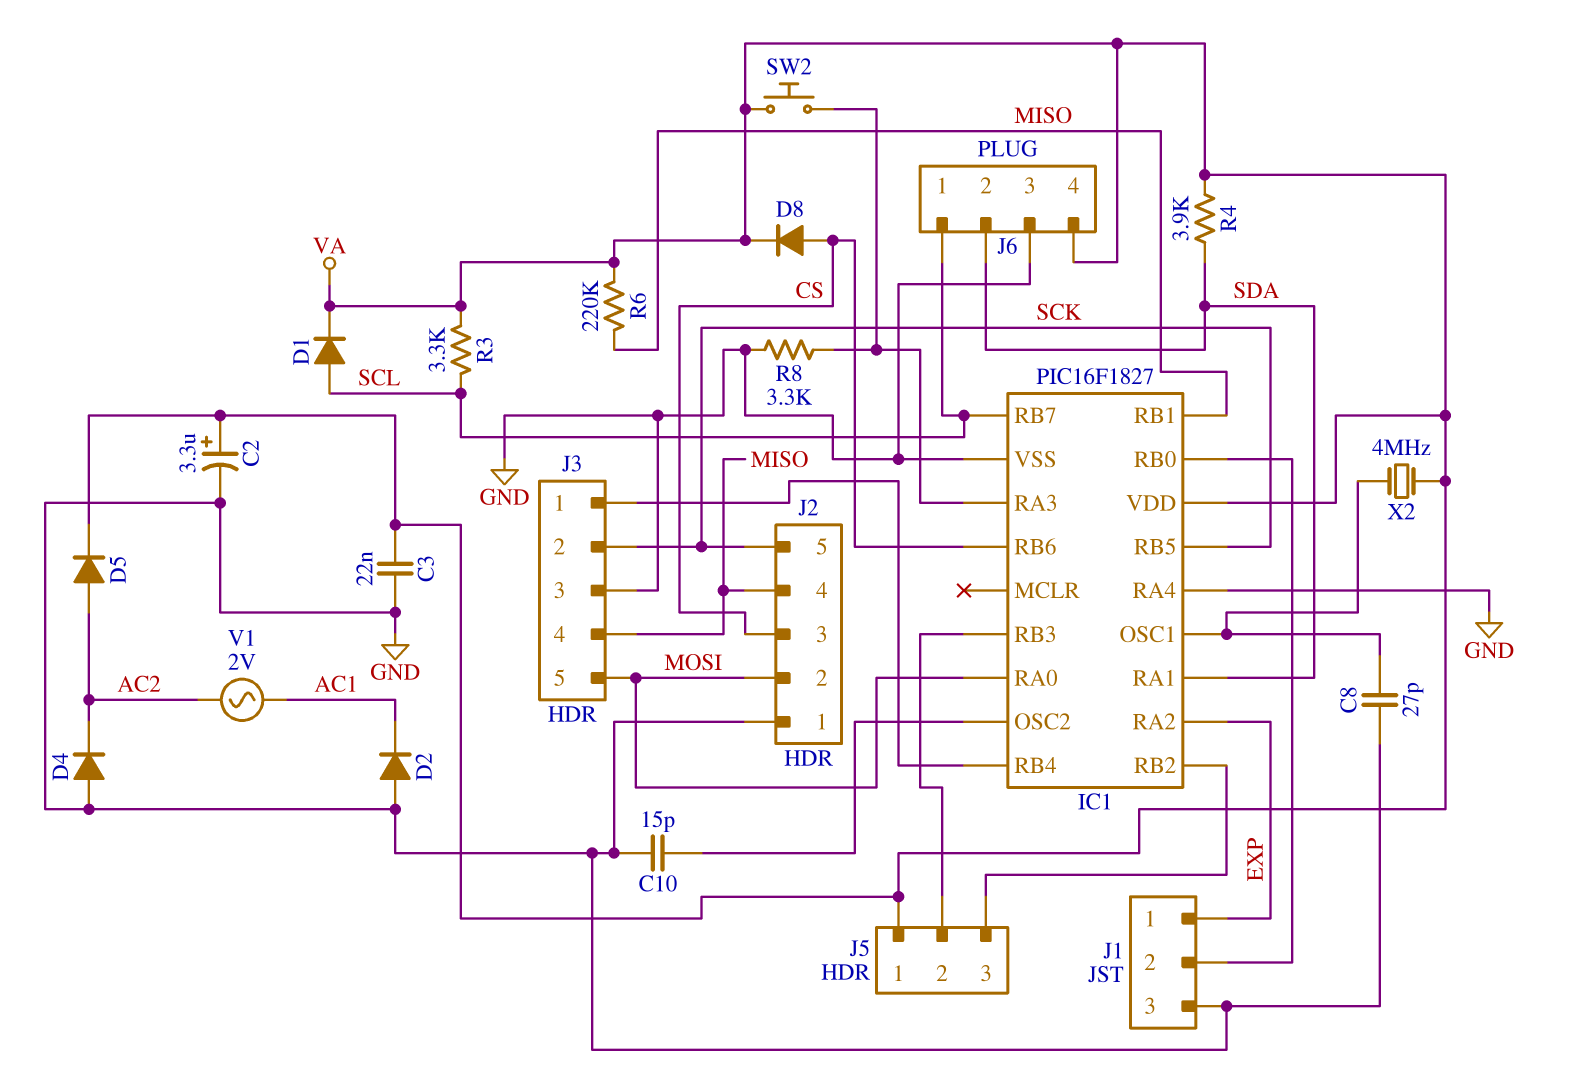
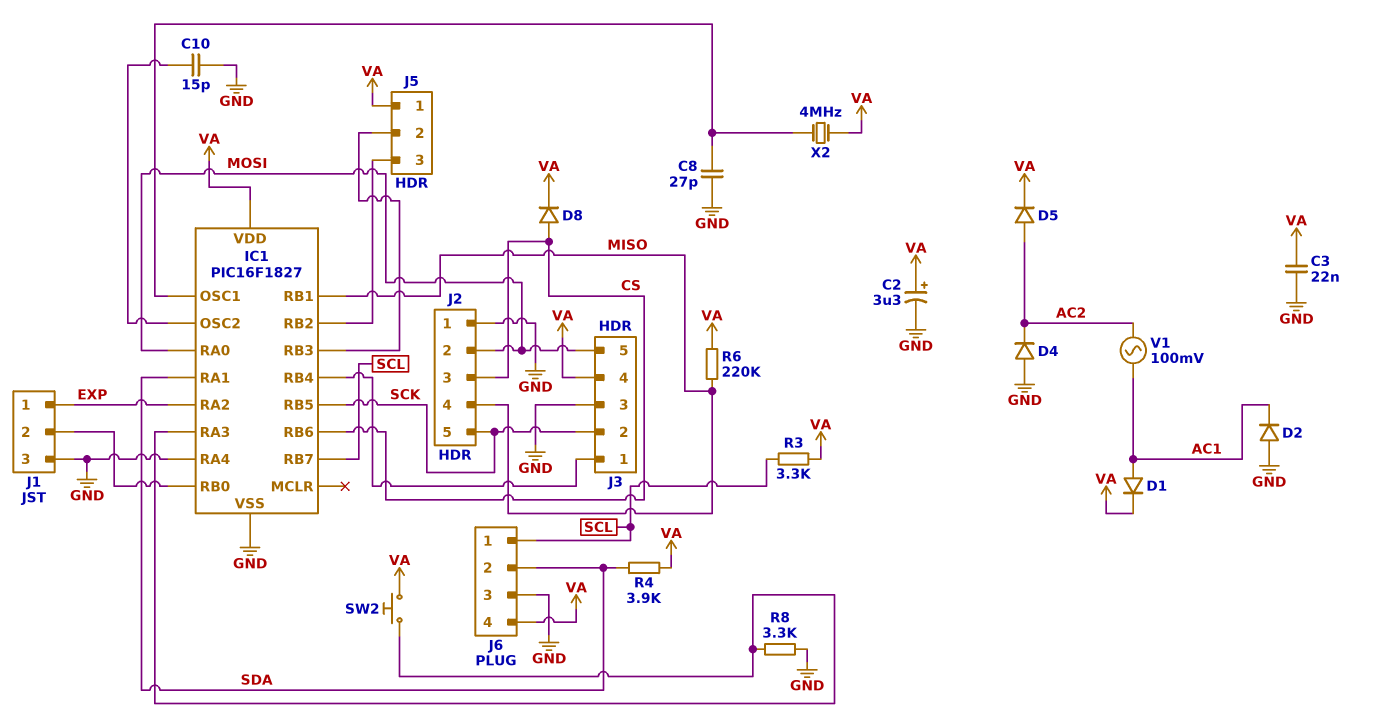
D1: diode (A SCL, K VA) -> diode (A AC1, K VA)
J3 pin 4: MISO -> VA
V1: AC 2V (AC1, AC2) -> AC 100mV (AC1, AC2)

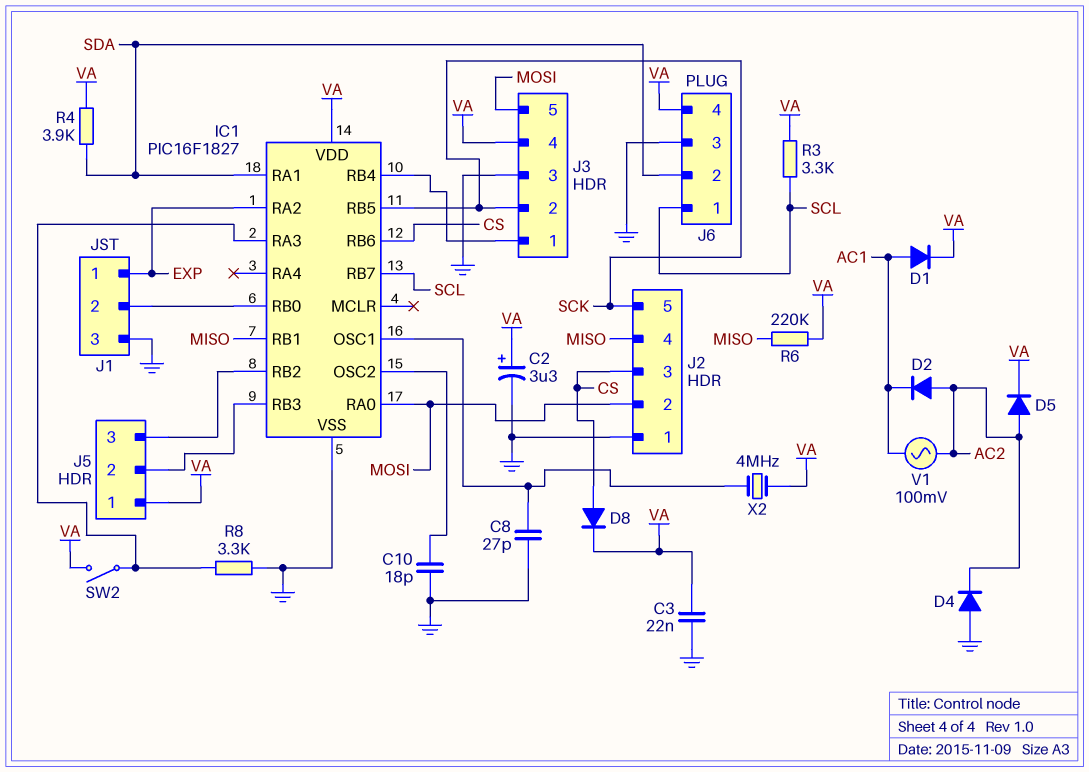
C10: 15pF (GND, IC1/OSC2) -> 18pF (GND, IC1/OSC2)
D2: diode (A GND, K AC1) -> diode (A AC2, K AC1)
IC1 pin RA4: GND -> none
SW2: button (IC1/RA3, VA) -> switch (IC1/RA3, VA)

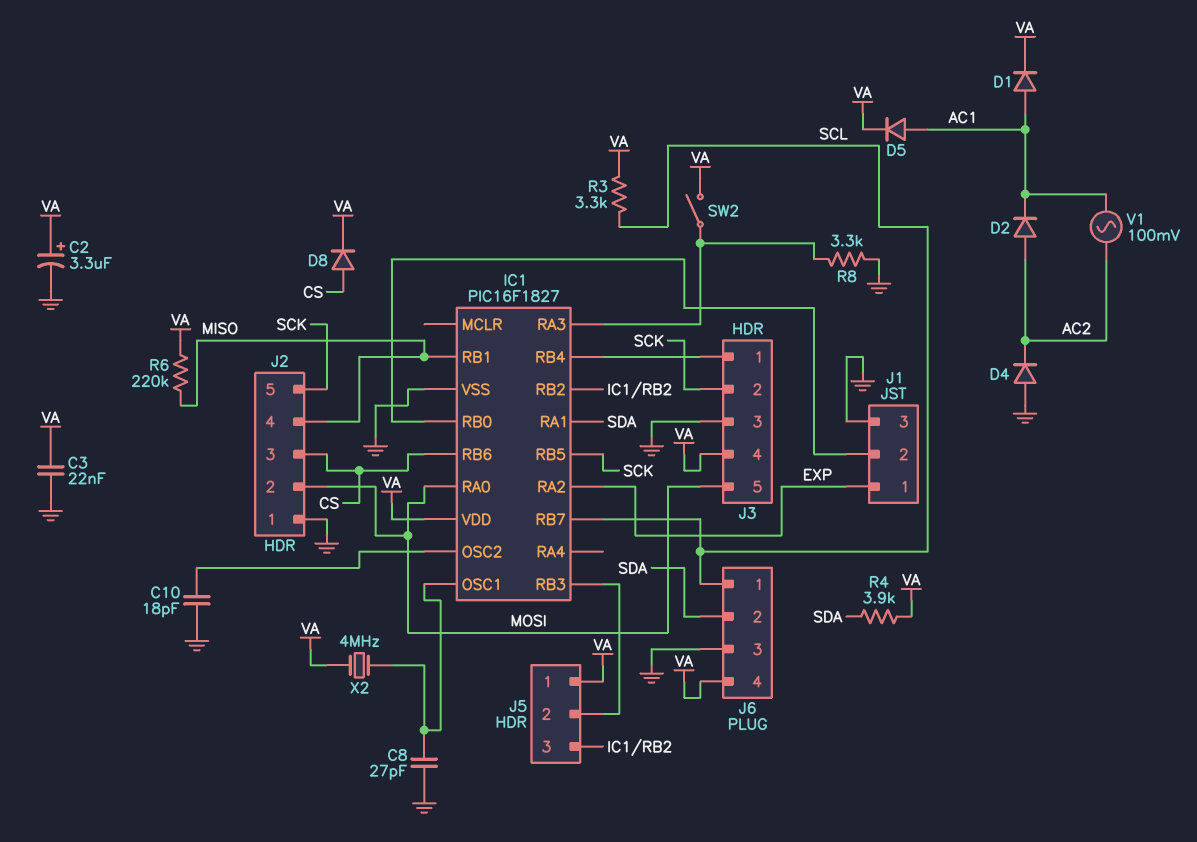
D5: diode (A AC2, K VA) -> diode (A AC1, K VA)

